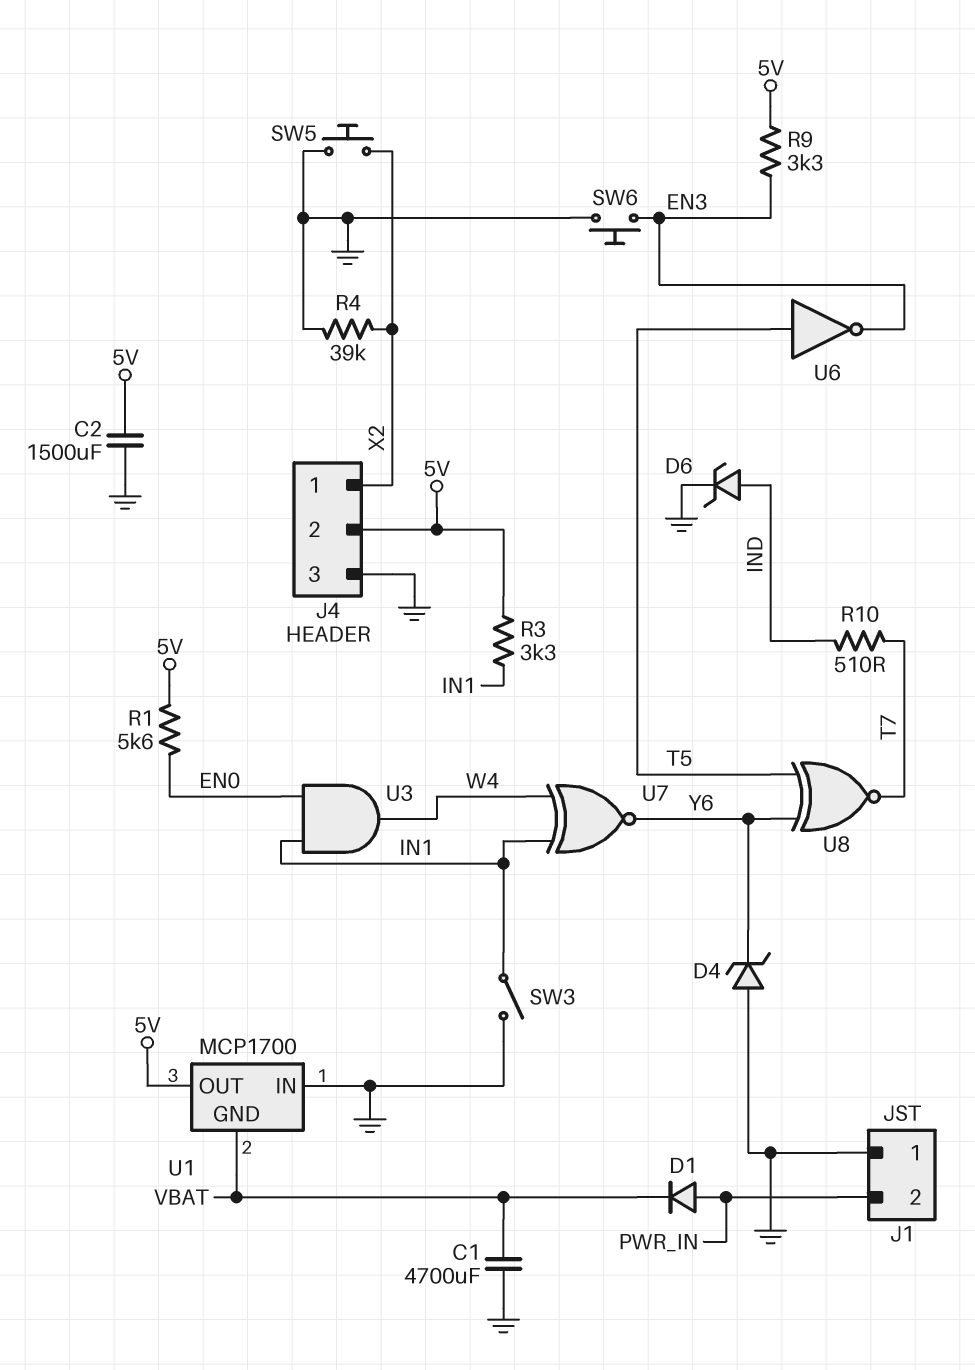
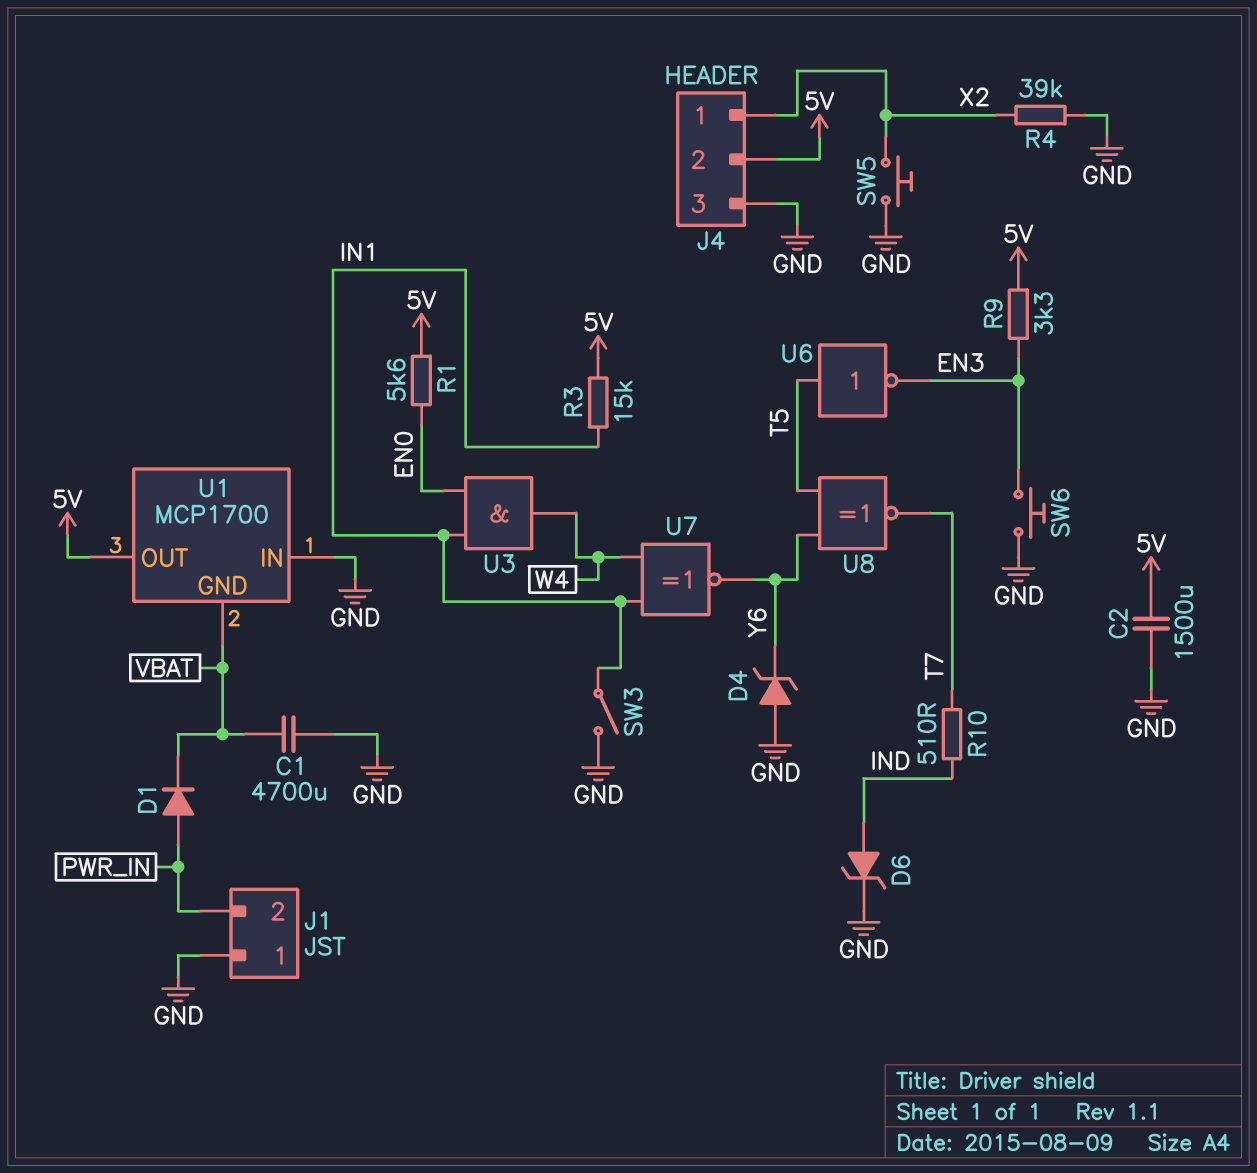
R3: 3.3k (5V, IN1) -> 15k (5V, IN1)

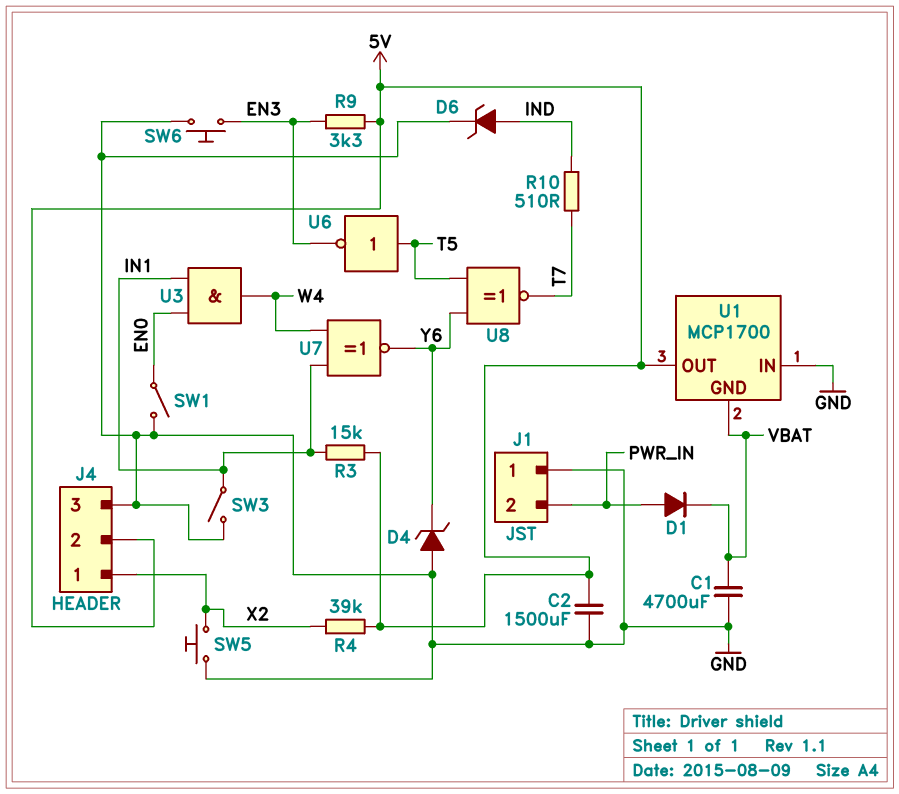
R1: 5.6k (5V, EN0) -> none
R4: 39k (GND, X2) -> 39k (5V, X2)
SW1: none -> switch (EN0, GND)

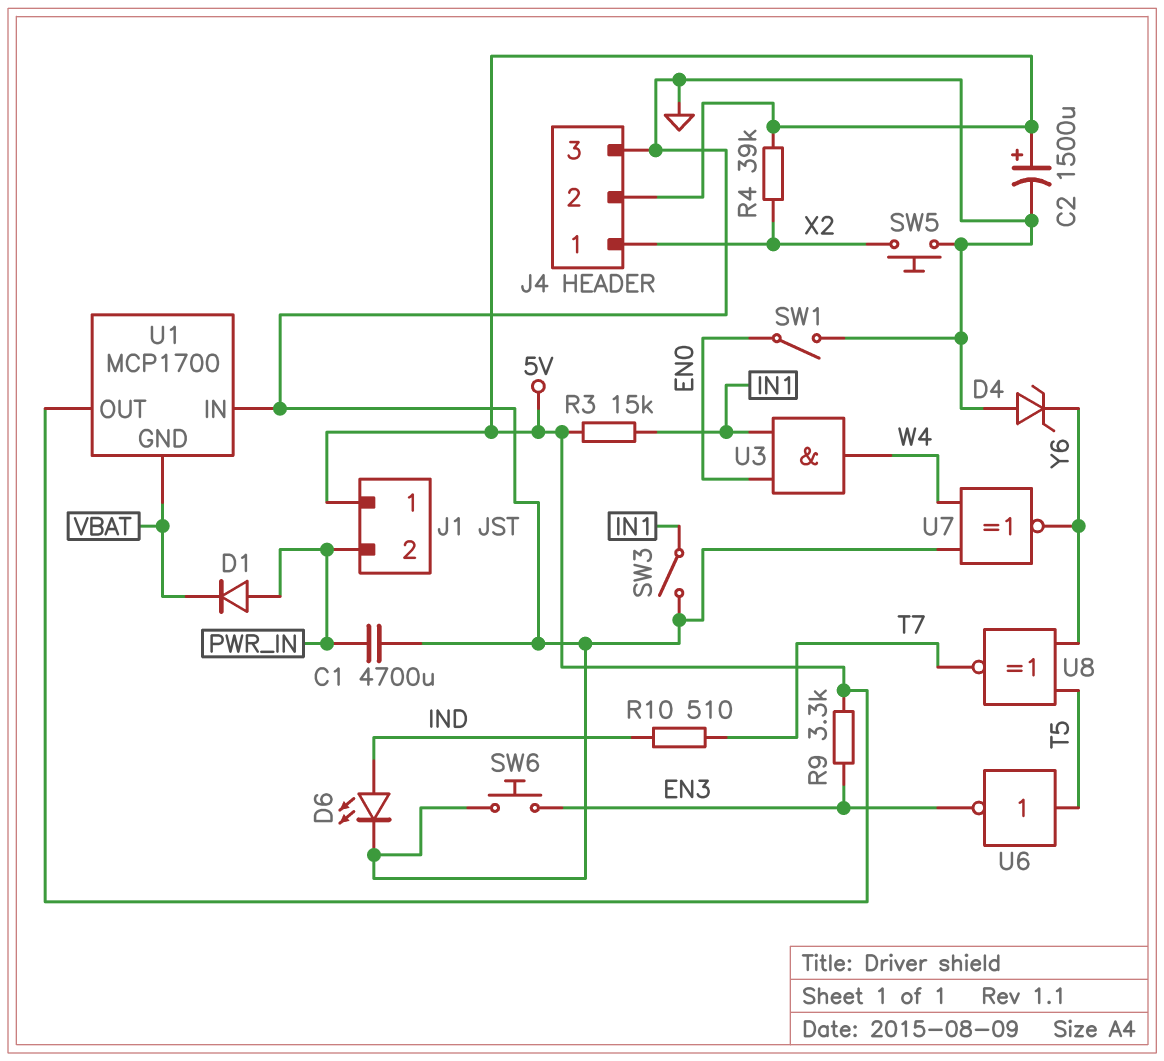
C1: 4700uF (GND, VBAT) -> 4700uF (GND, PWR_IN)
C2: 1500uF (5V, GND) -> 1500uF (plus 5V, minus GND)
D6: zener (A IND, K GND) -> LED (A IND, K GND)
J1 pin 1: GND -> 5V
U7: XNOR (in IN1, in W4, out Y6) -> XNOR (in GND, in W4, out Y6)

